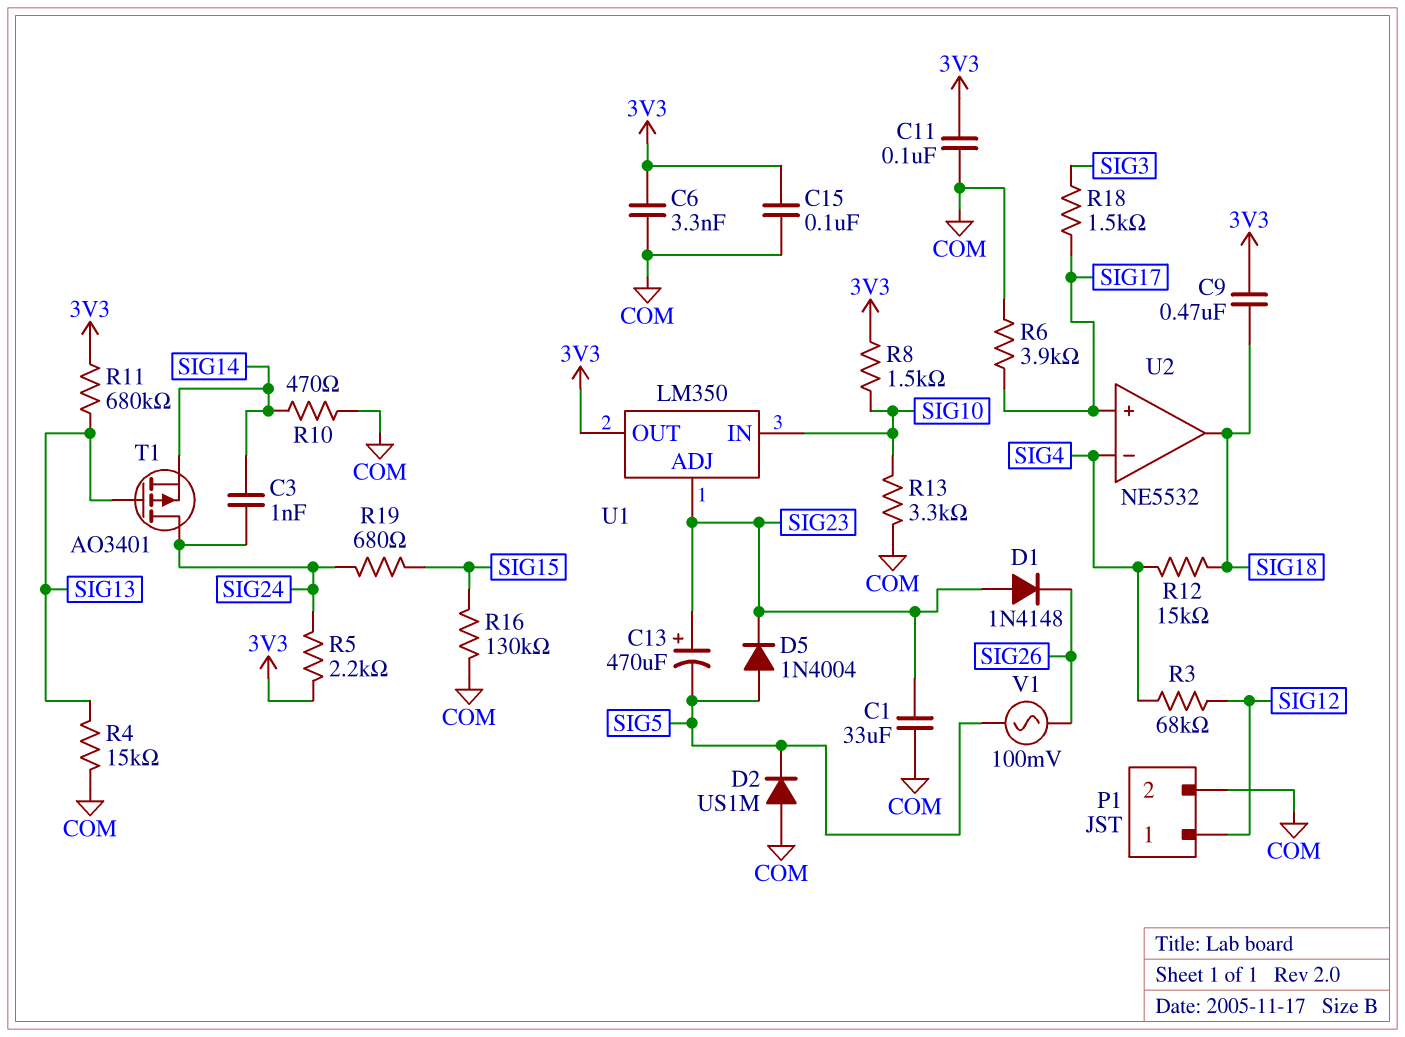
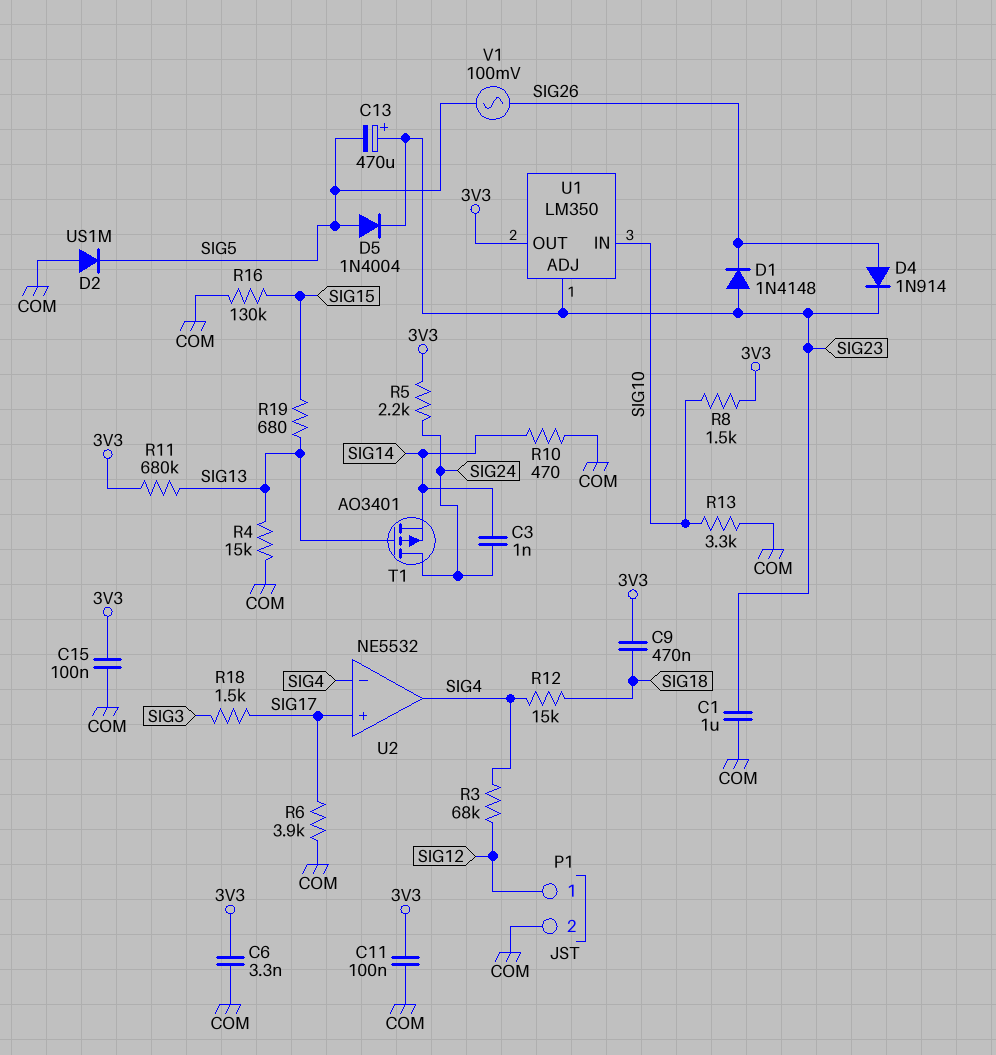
C1: 33uF (COM, SIG23) -> 1uF (COM, SIG23)
D4: none -> diode 1N914 (A SIG26, K SIG23)
R19: 680 (SIG15, SIG24) -> 680 (SIG13, SIG15)
U2 pin out: SIG18 -> SIG4

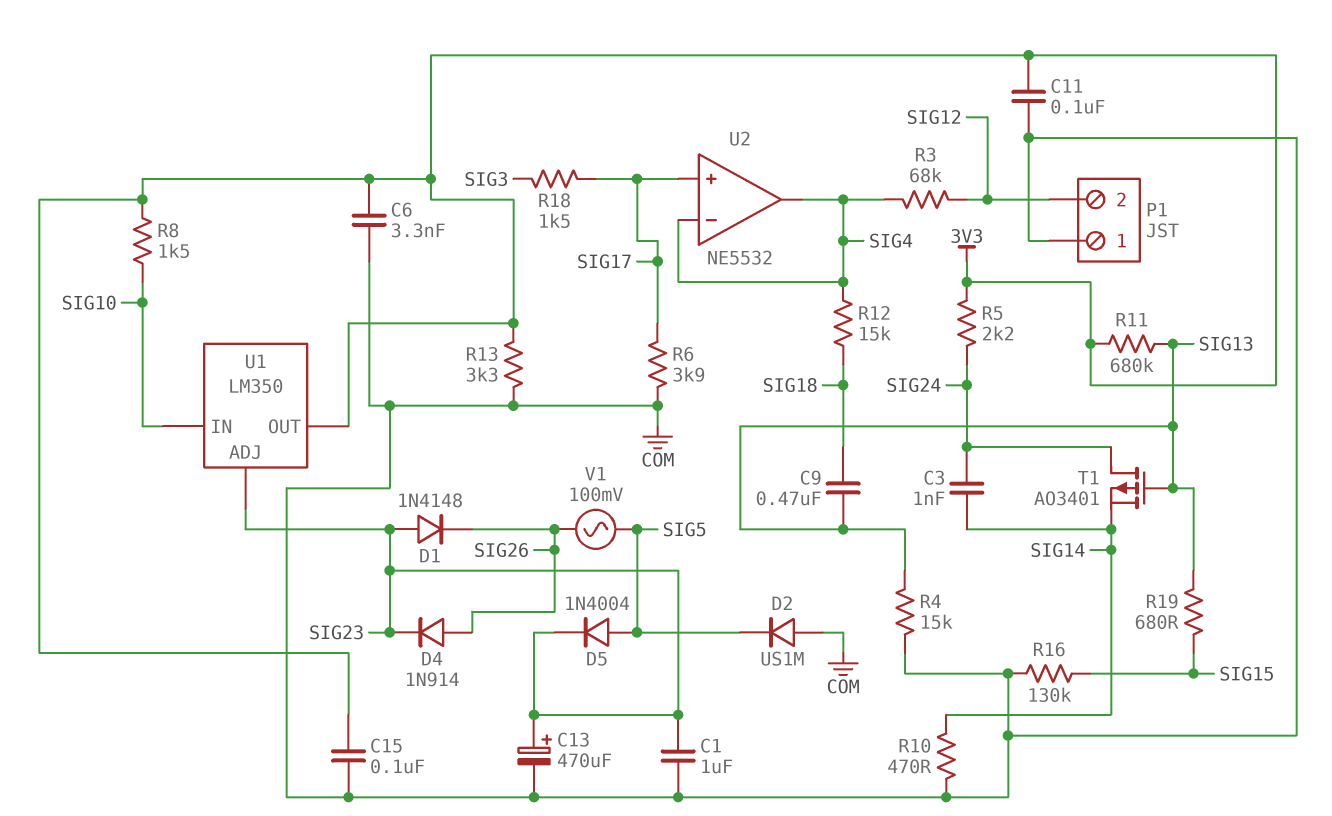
C9: 470nF (3V3, SIG18) -> 470nF (SIG13, SIG18)
C13: 470uF (plus SIG23, minus SIG5) -> 470uF (plus SIG23, minus COM)
P1 pin 1: SIG12 -> COM
P1 pin 2: COM -> SIG12
R13: 3.3k (COM, SIG10) -> 3.3k (3V3, COM)

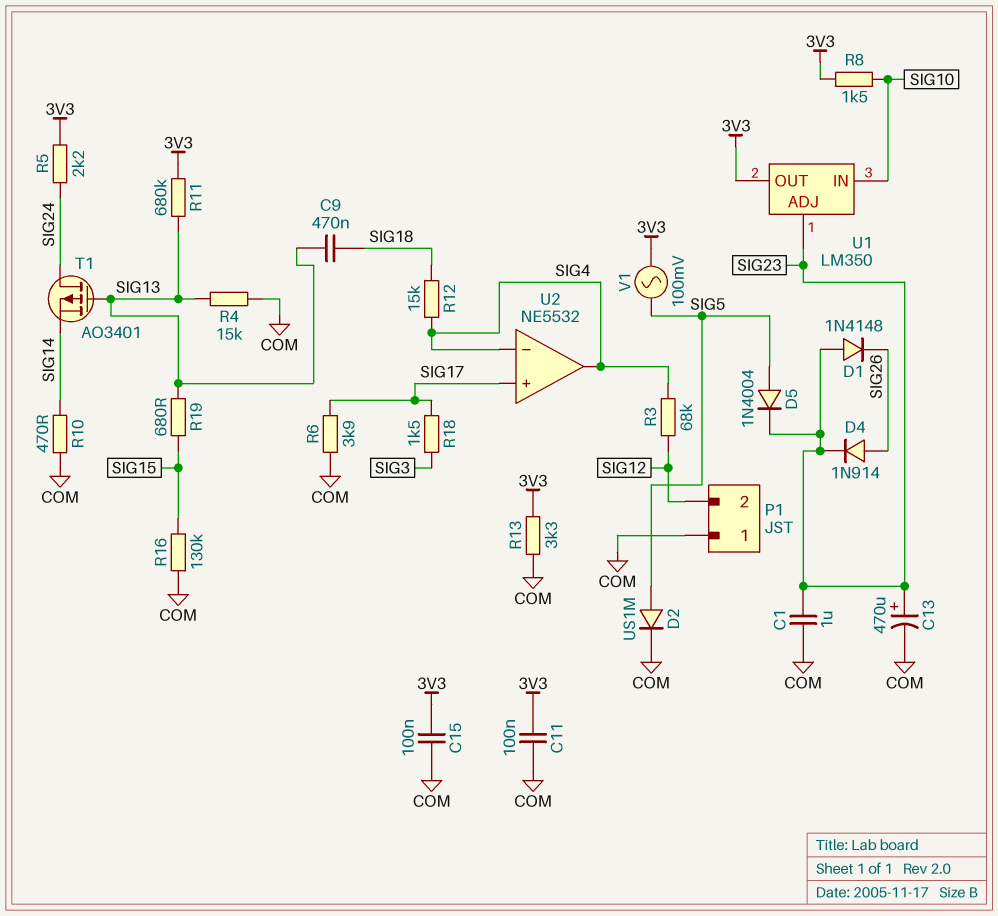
C3: 1nF (SIG14, SIG24) -> none
C6: 3.3nF (3V3, COM) -> none
D2: diode US1M (A COM, K SIG5) -> diode US1M (A SIG5, K COM)
V1: AC 100mV (SIG5, SIG26) -> AC 100mV (3V3, SIG5)

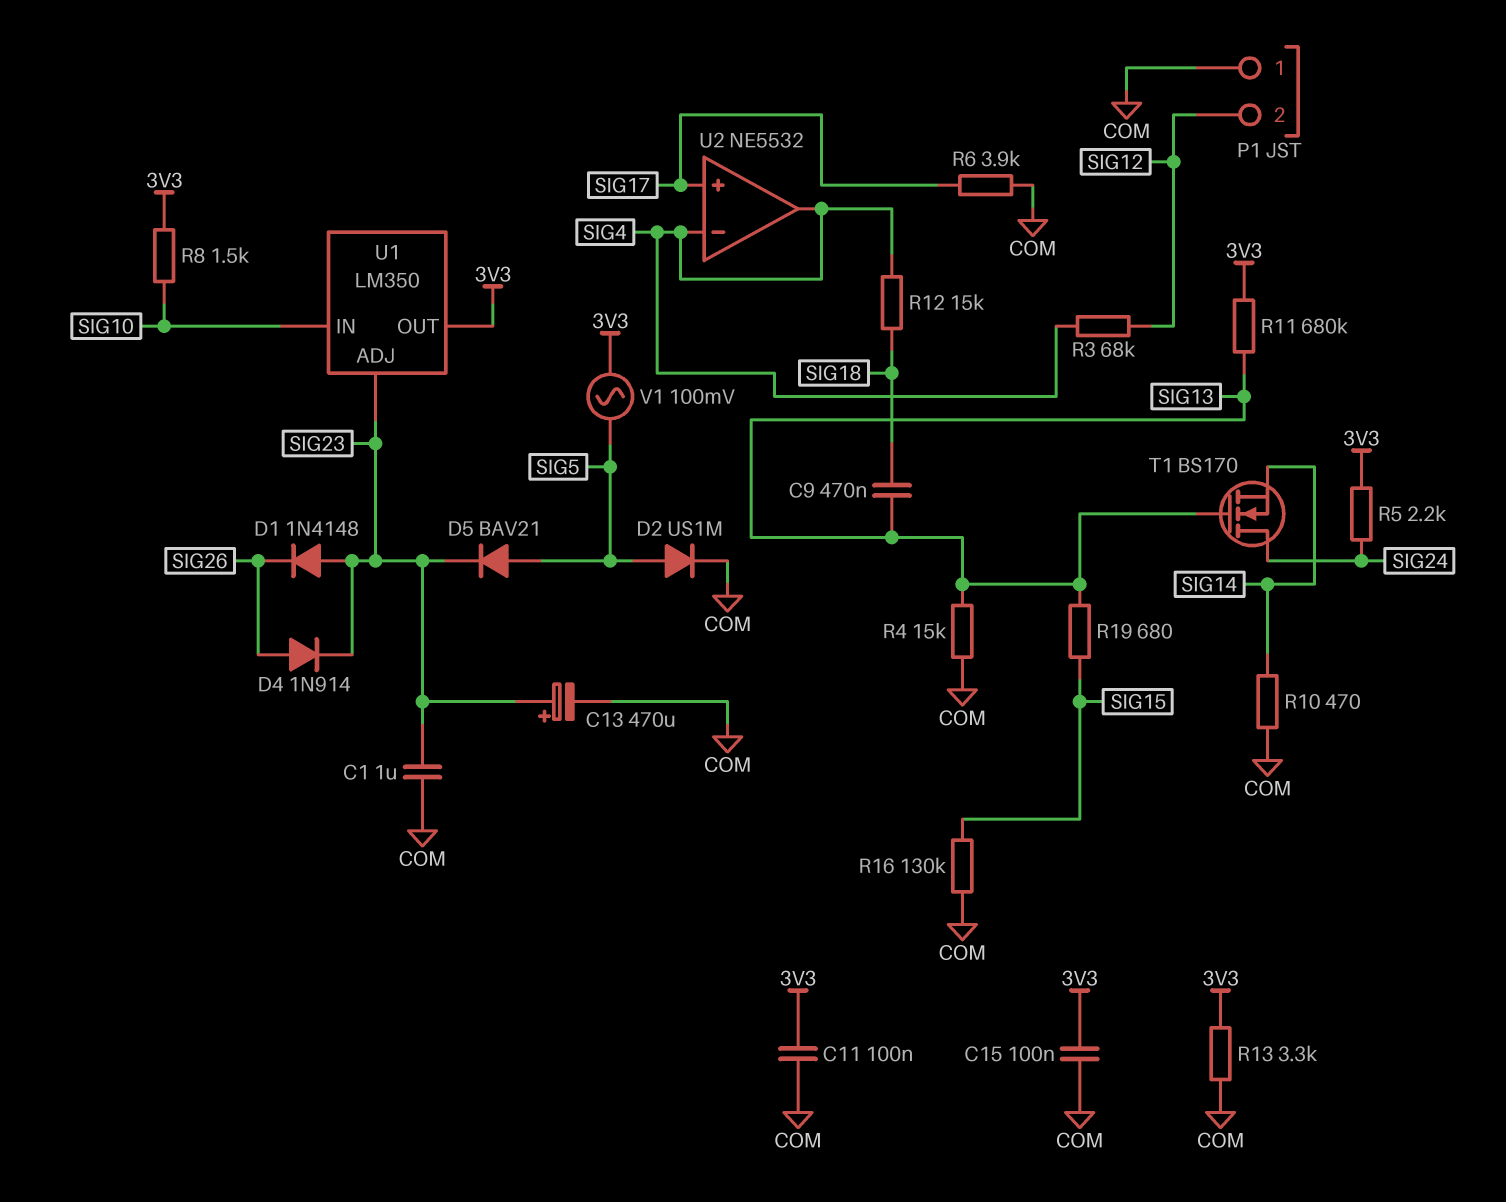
D5: diode 1N4004 (A SIG5, K SIG23) -> diode BAV21 (A SIG5, K SIG23)
R18: 1.5k (SIG3, SIG17) -> none
T1: PMOS AO3401 (G SIG13, D SIG24, S SIG14) -> NMOS BS170 (G SIG13, D SIG24, S SIG14)

